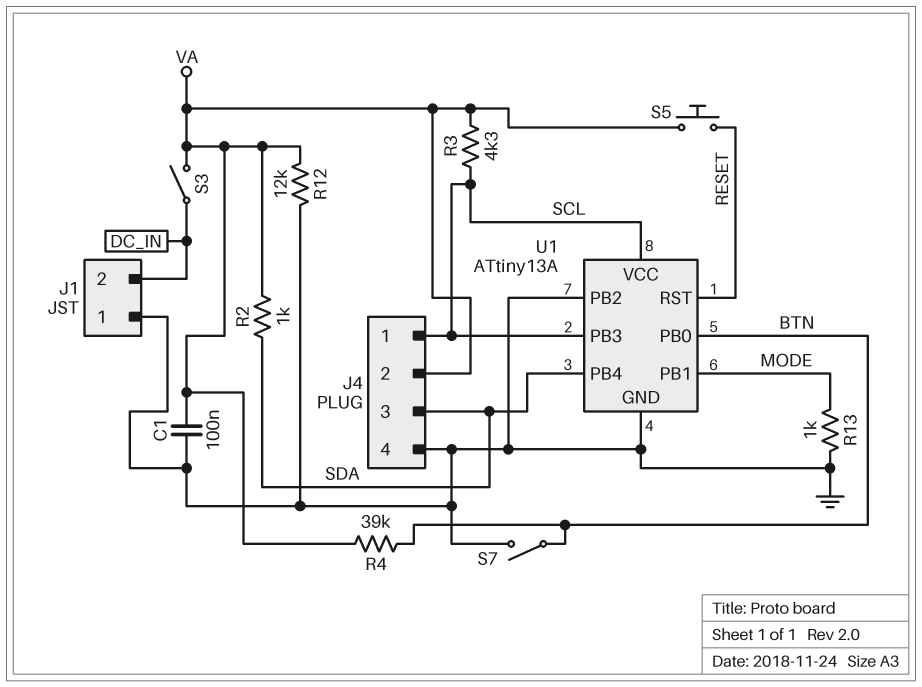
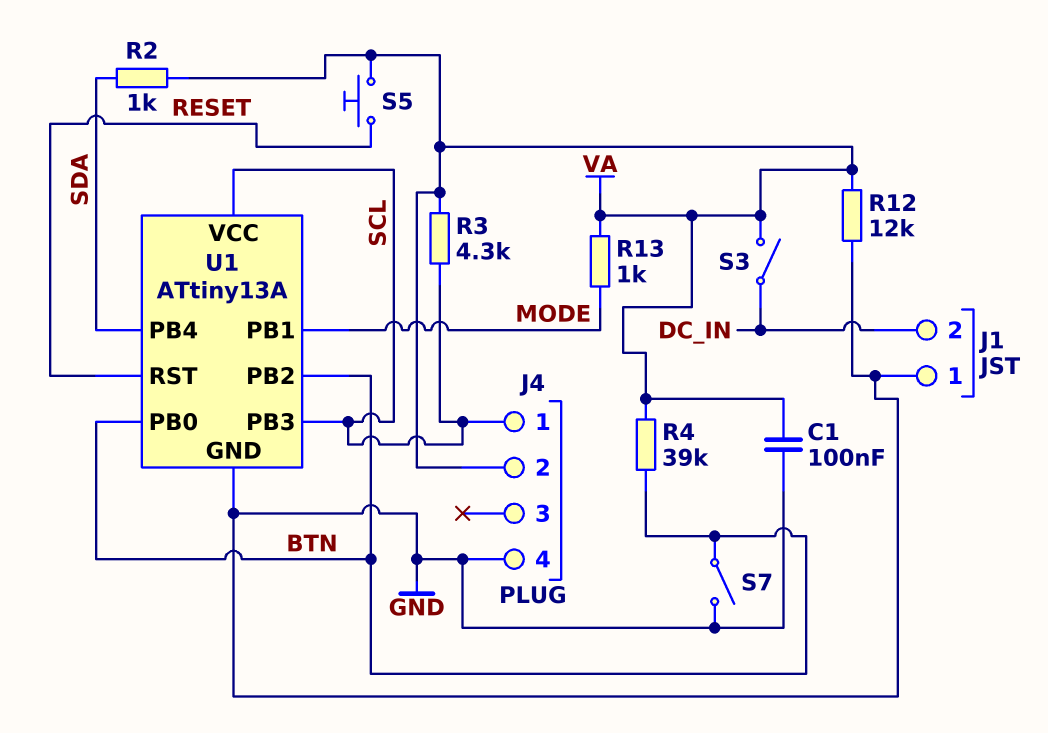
J4 pin 3: SDA -> none
R13: 1k (GND, MODE) -> 1k (MODE, VA)
U1 pin PB2: GND -> BTN

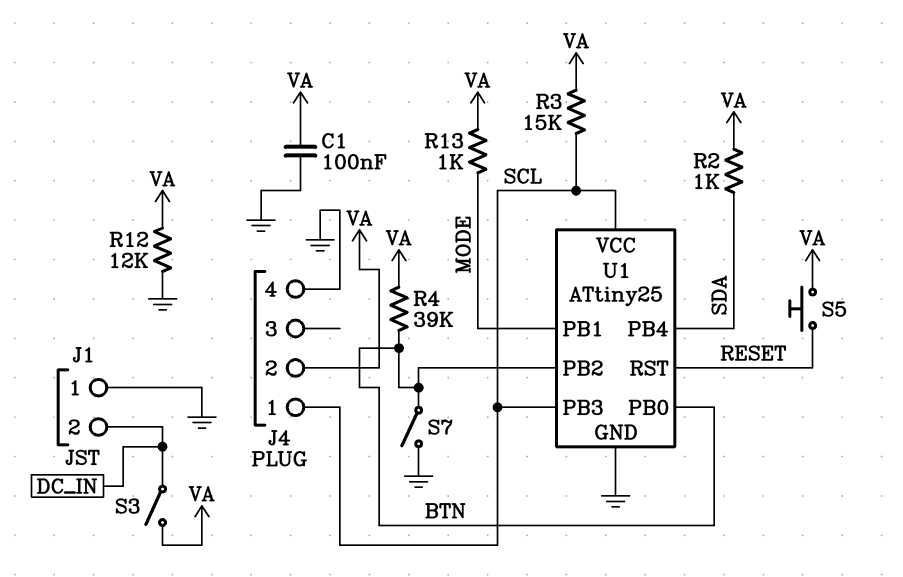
R3: 4.3k (SCL, VA) -> 15k (SCL, VA)
U1: ATtiny13A -> ATtiny25

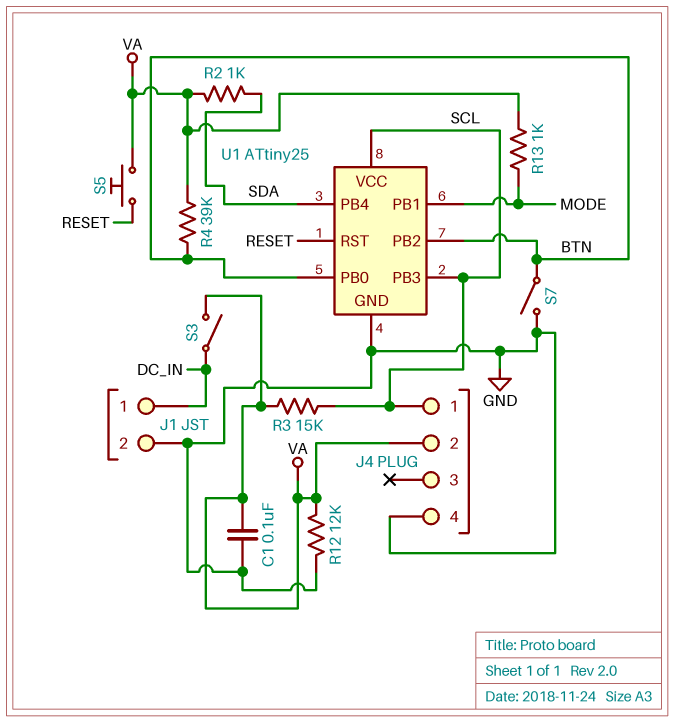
J1 pin 1: GND -> DC_IN
J1 pin 2: DC_IN -> GND

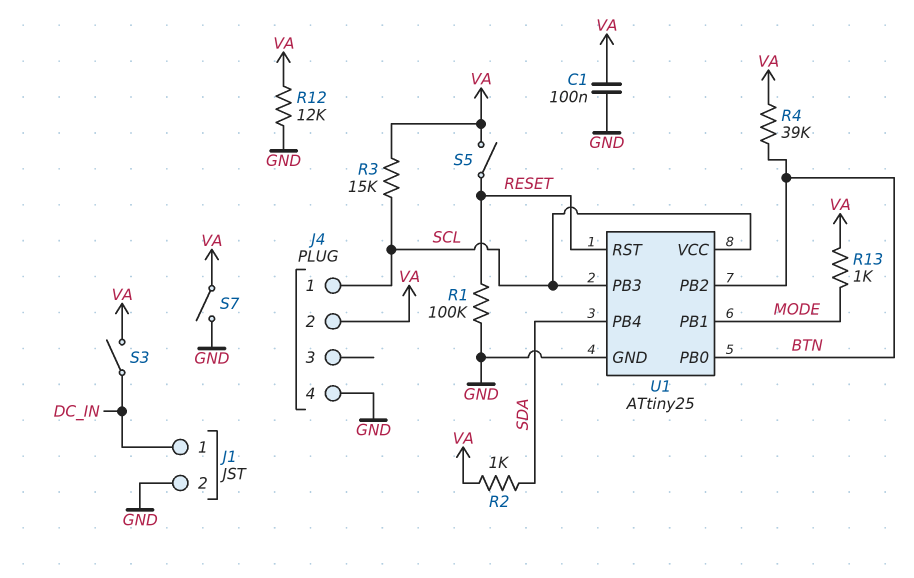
R1: none -> 100k (GND, RESET)
S5: button (RESET, VA) -> switch (RESET, VA)
S7: switch (BTN, GND) -> switch (GND, VA)

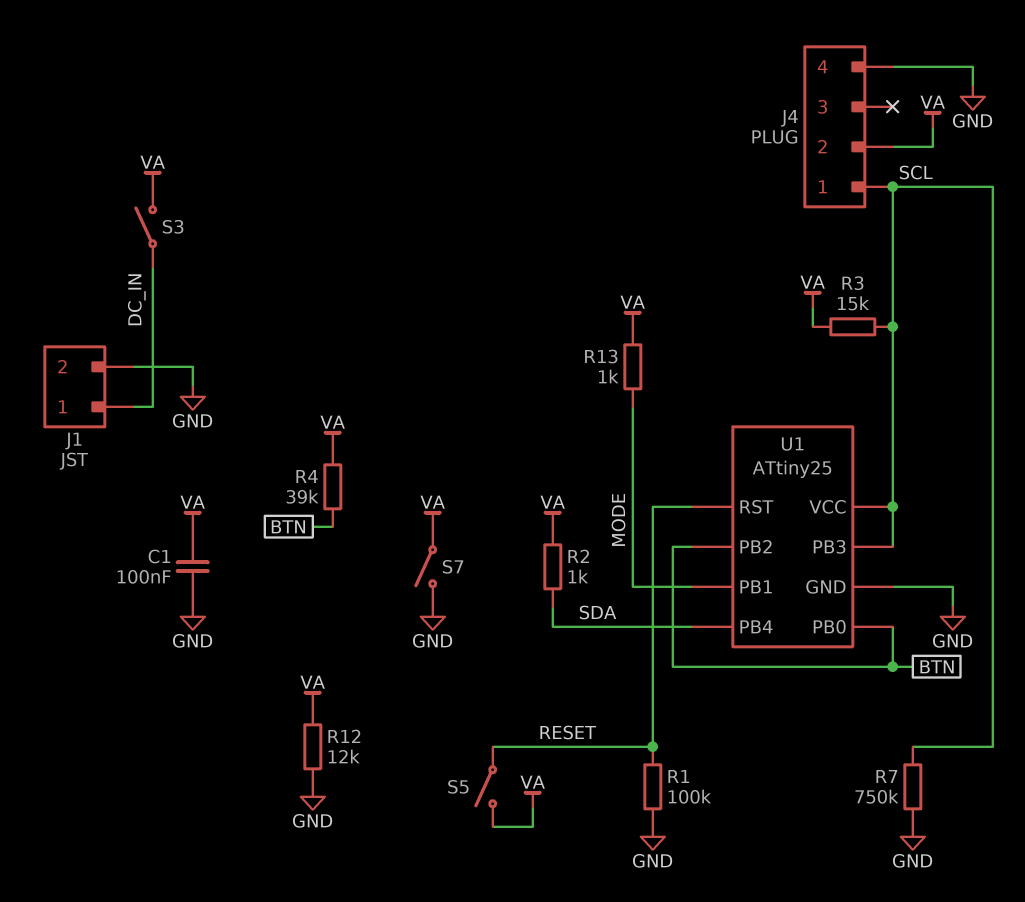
R7: none -> 750k (GND, SCL)

